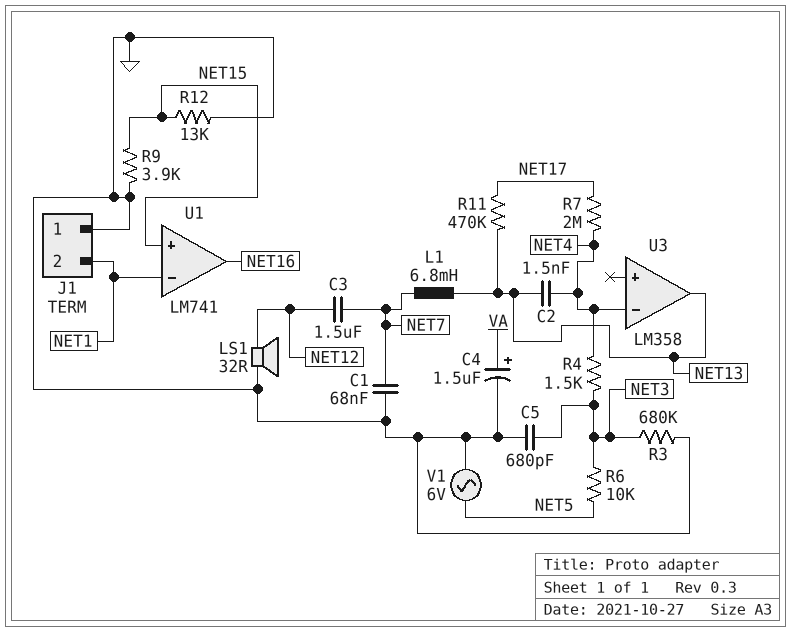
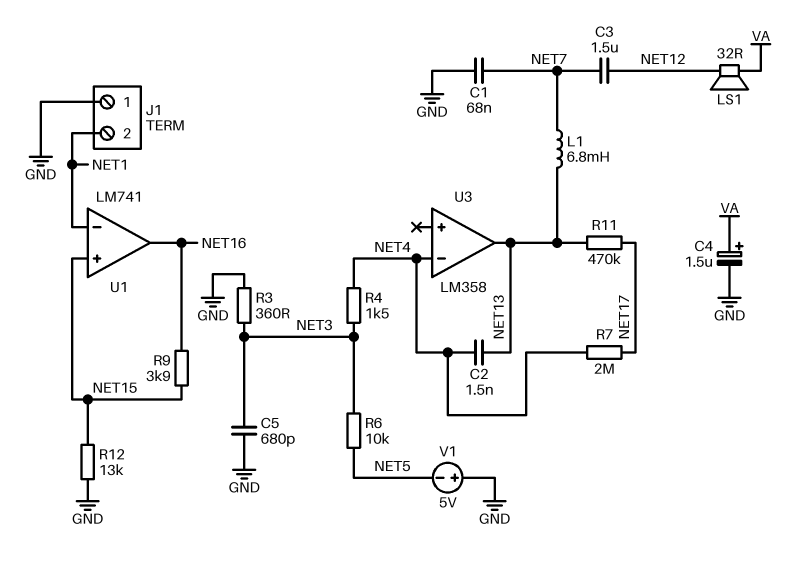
LS1: speaker 32R (GND, NET12) -> speaker 32R (NET12, VA)
R3: 680k (GND, NET3) -> 360 (GND, NET3)
R9: 3.9k (GND, NET15) -> 3.9k (NET15, NET16)
V1: AC 6V (GND, NET5) -> 5V (plus GND, minus NET5)

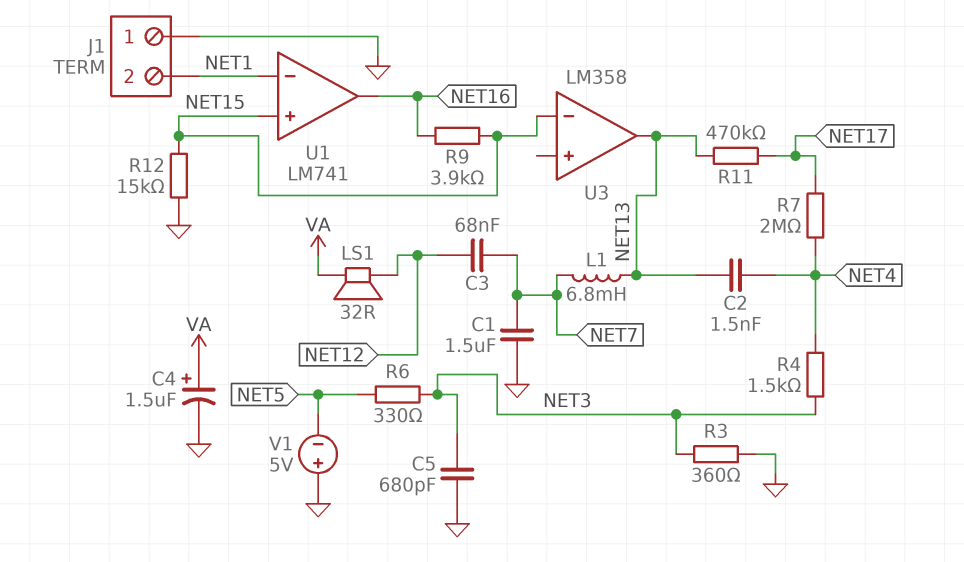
C1: 68nF (GND, NET7) -> 1.5uF (GND, NET7)
C3: 1.5uF (NET7, NET12) -> 68nF (NET7, NET12)
R6: 10k (NET3, NET5) -> 330 (NET3, NET5)
R12: 13k (GND, NET15) -> 15k (GND, NET15)
U3 pin in-: NET4 -> NET15

